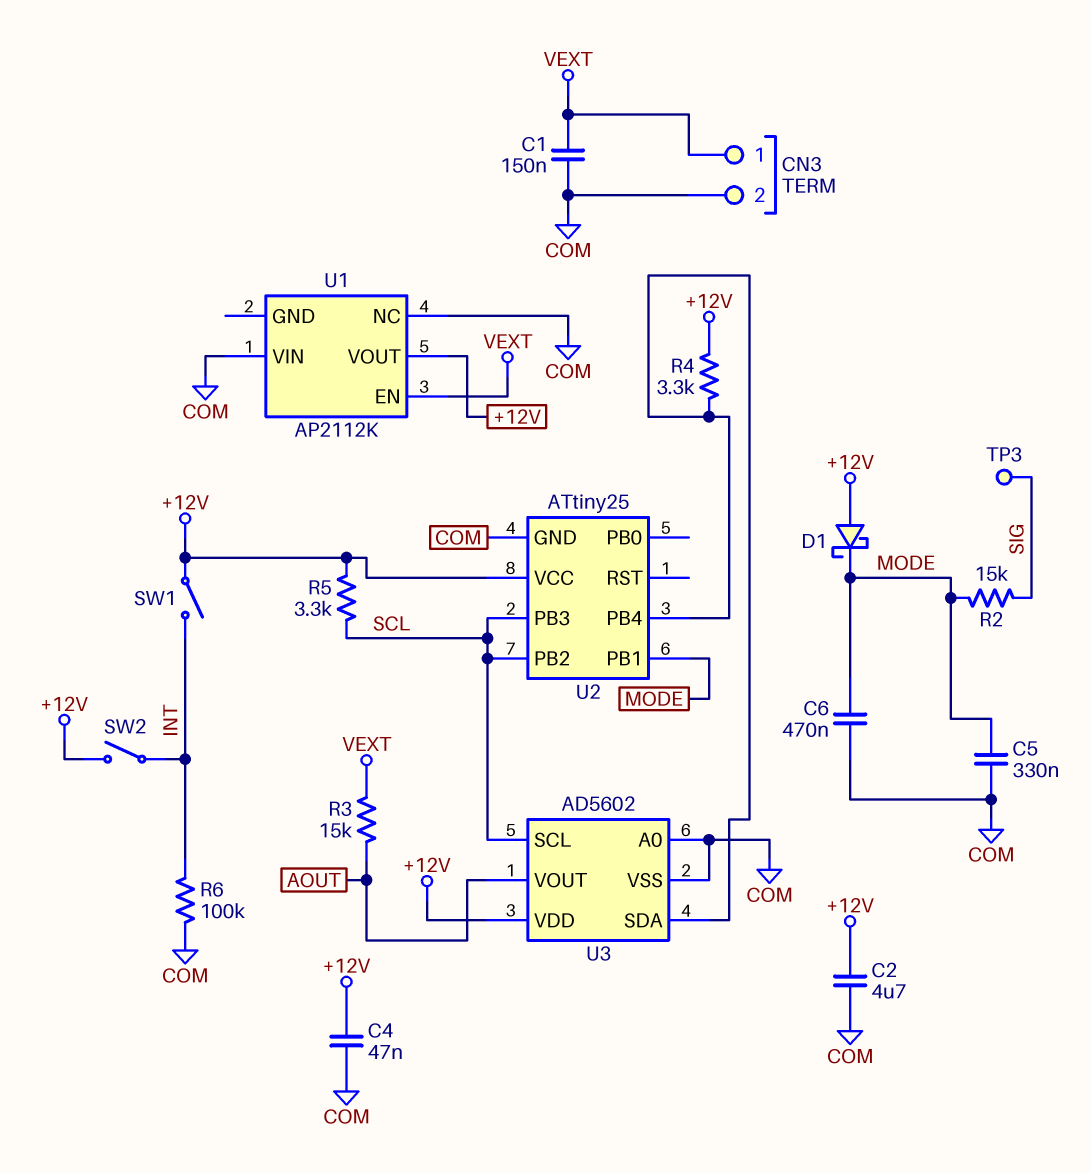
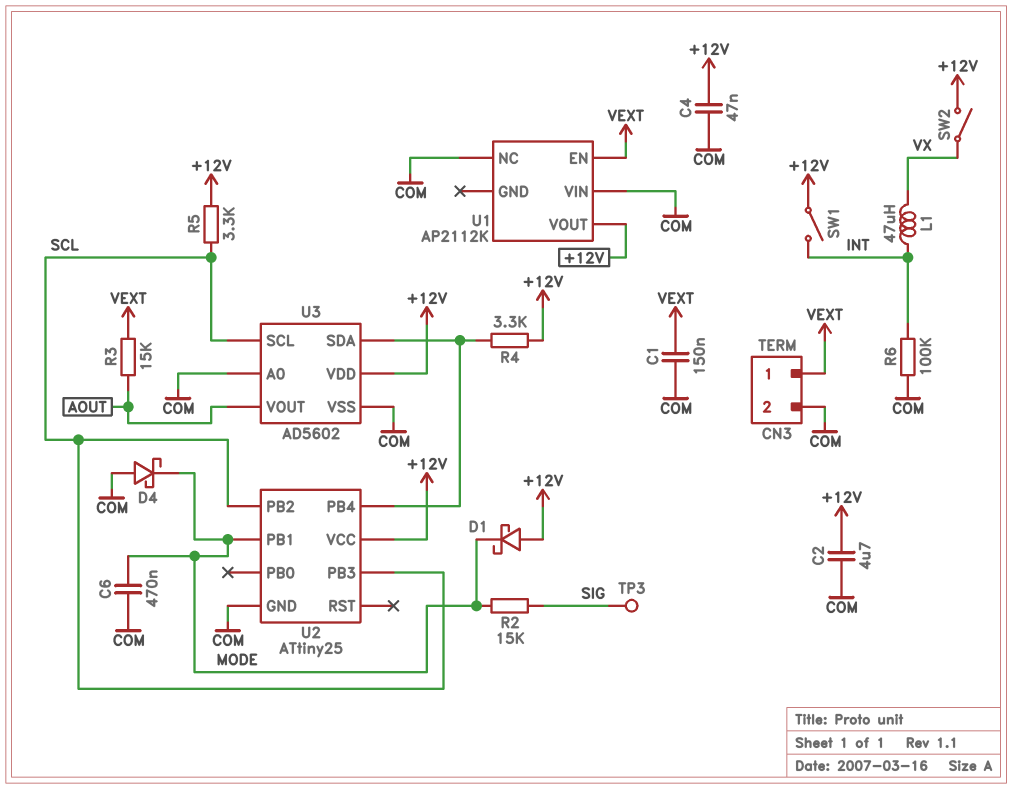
C5: 330nF (COM, MODE) -> none
D4: none -> schottky (A COM, K MODE)
L1: none -> 47uH (INT, VX)
SW2: switch (+12V, INT) -> switch (+12V, VX)

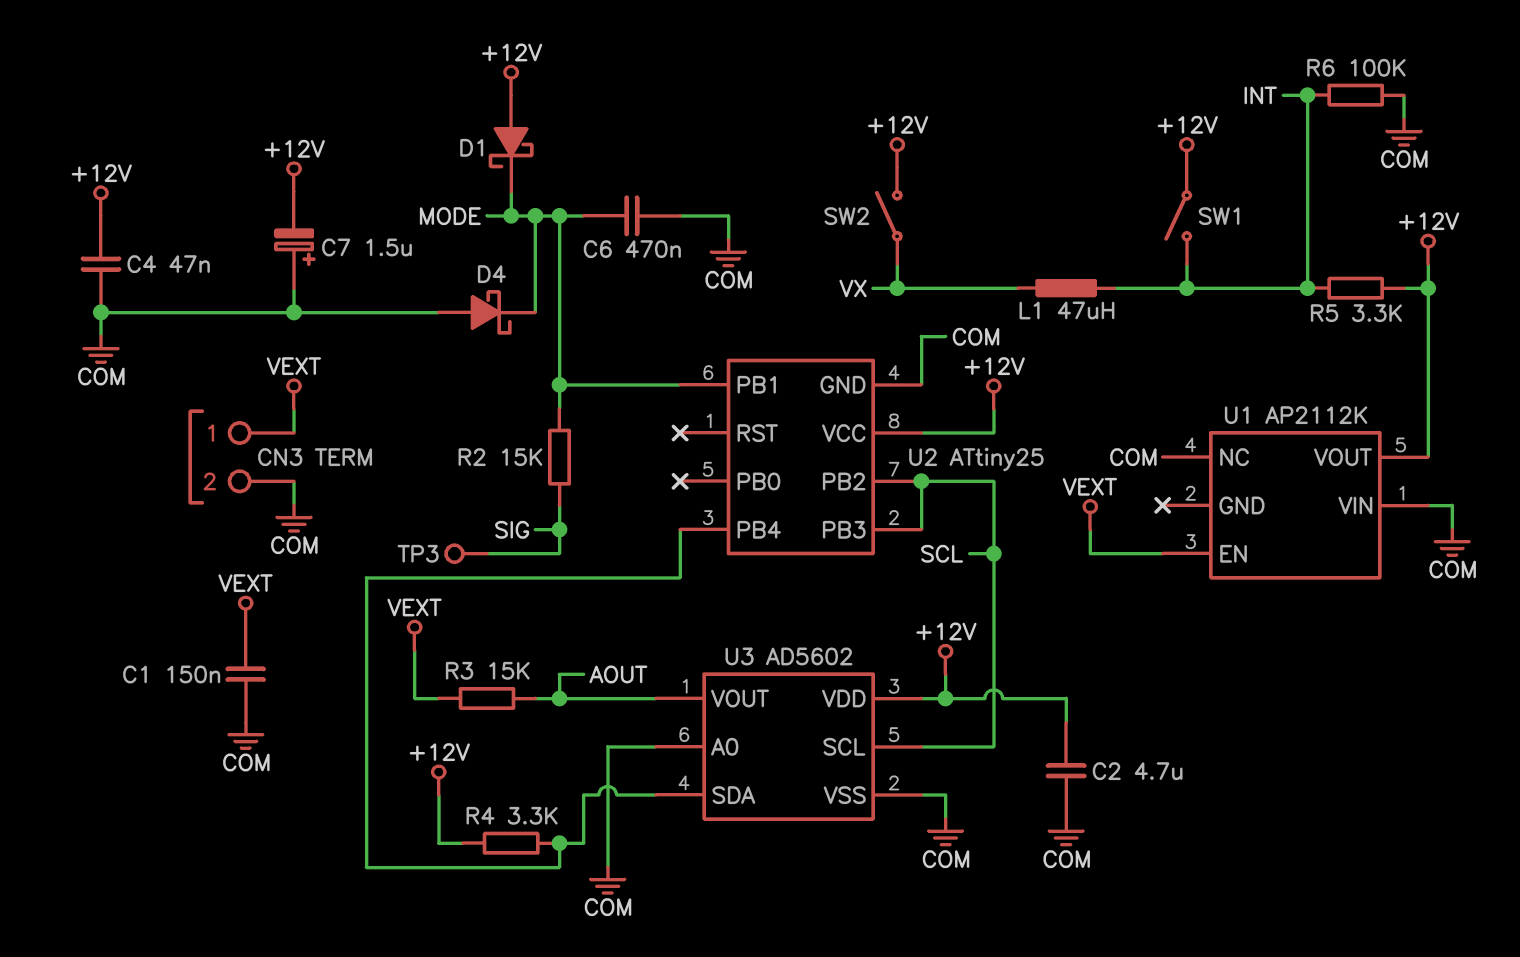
C7: none -> 1.5uF (plus COM, minus +12V)
R5: 3.3k (+12V, SCL) -> 3.3k (+12V, INT)

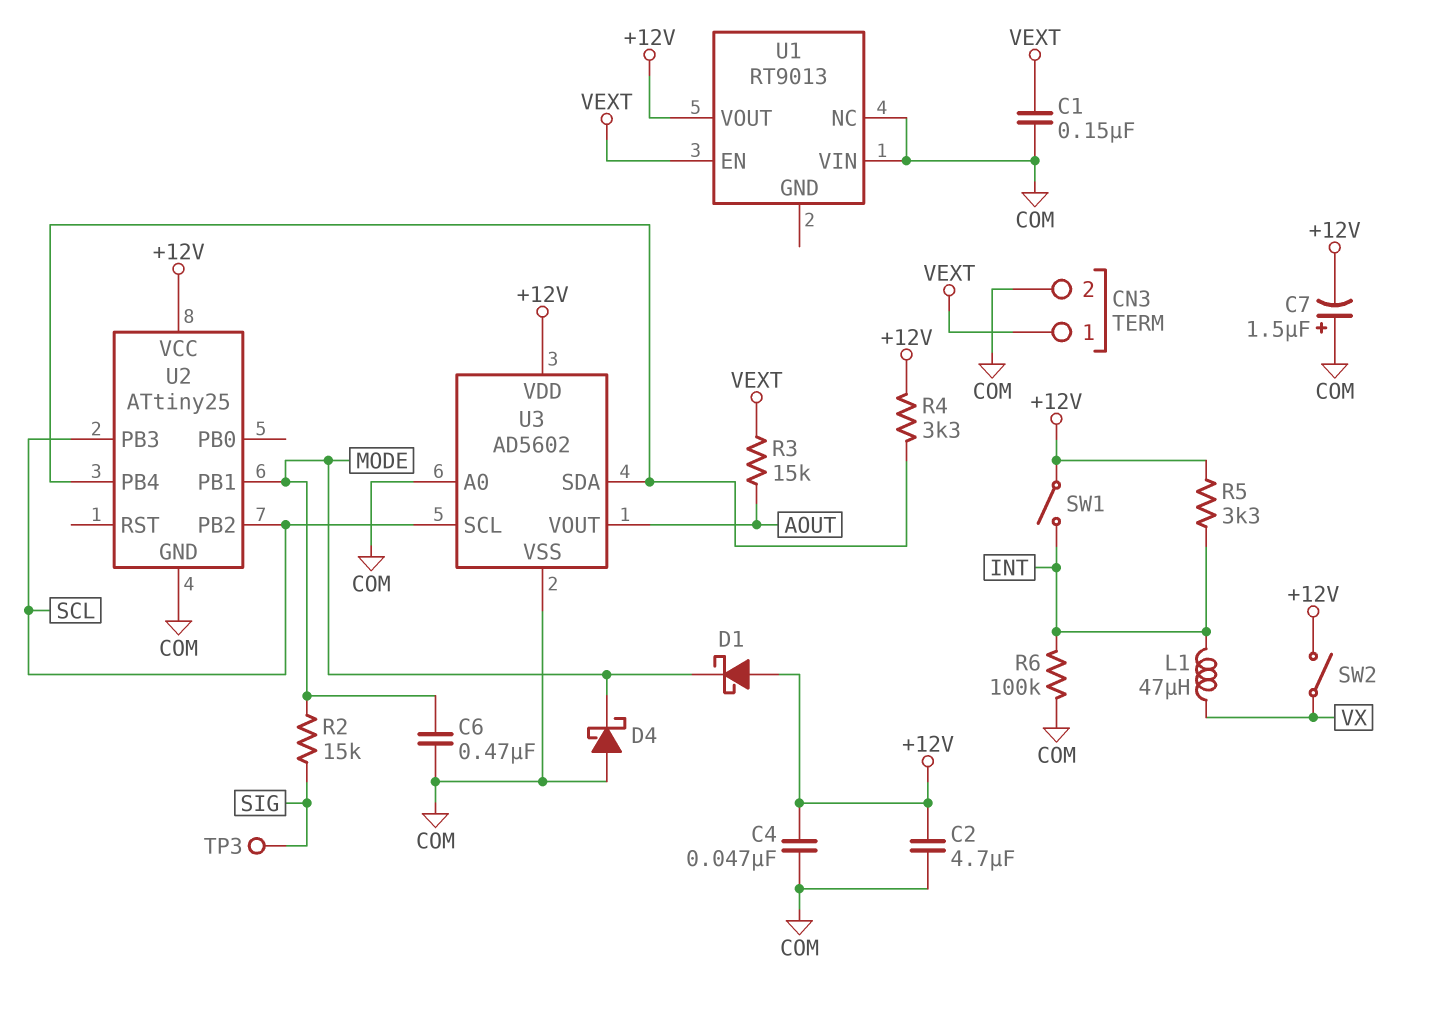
U1: AP2112K -> RT9013

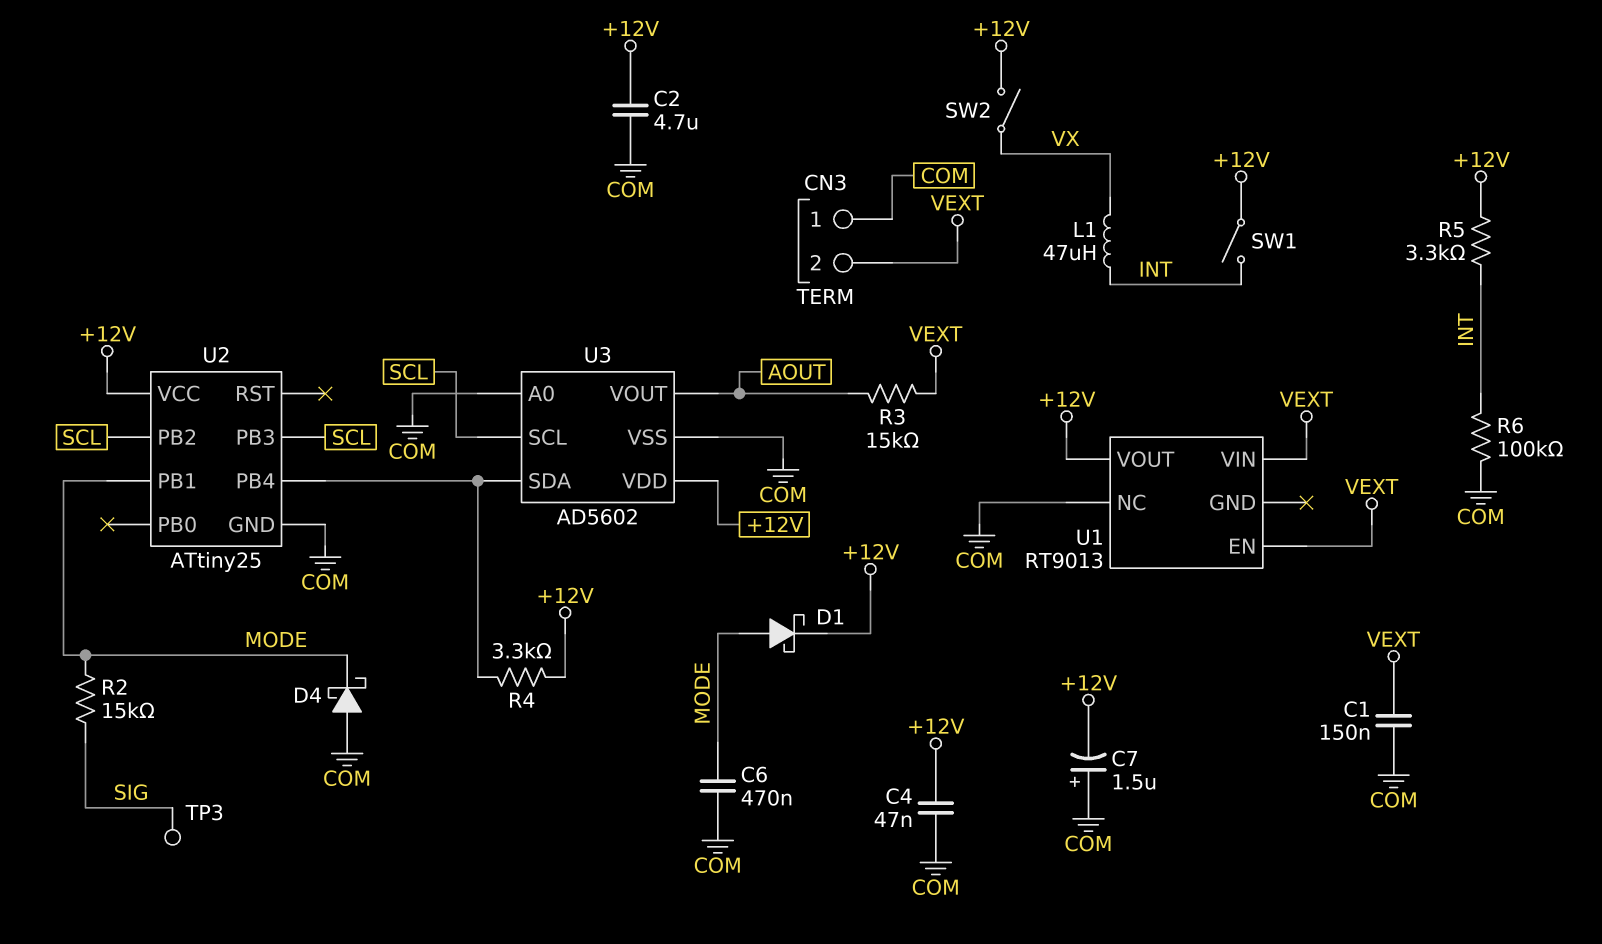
CN3 pin 1: VEXT -> COM
CN3 pin 2: COM -> VEXT
D1: schottky (A +12V, K MODE) -> schottky (A MODE, K +12V)
U1 pin VIN: COM -> VEXT

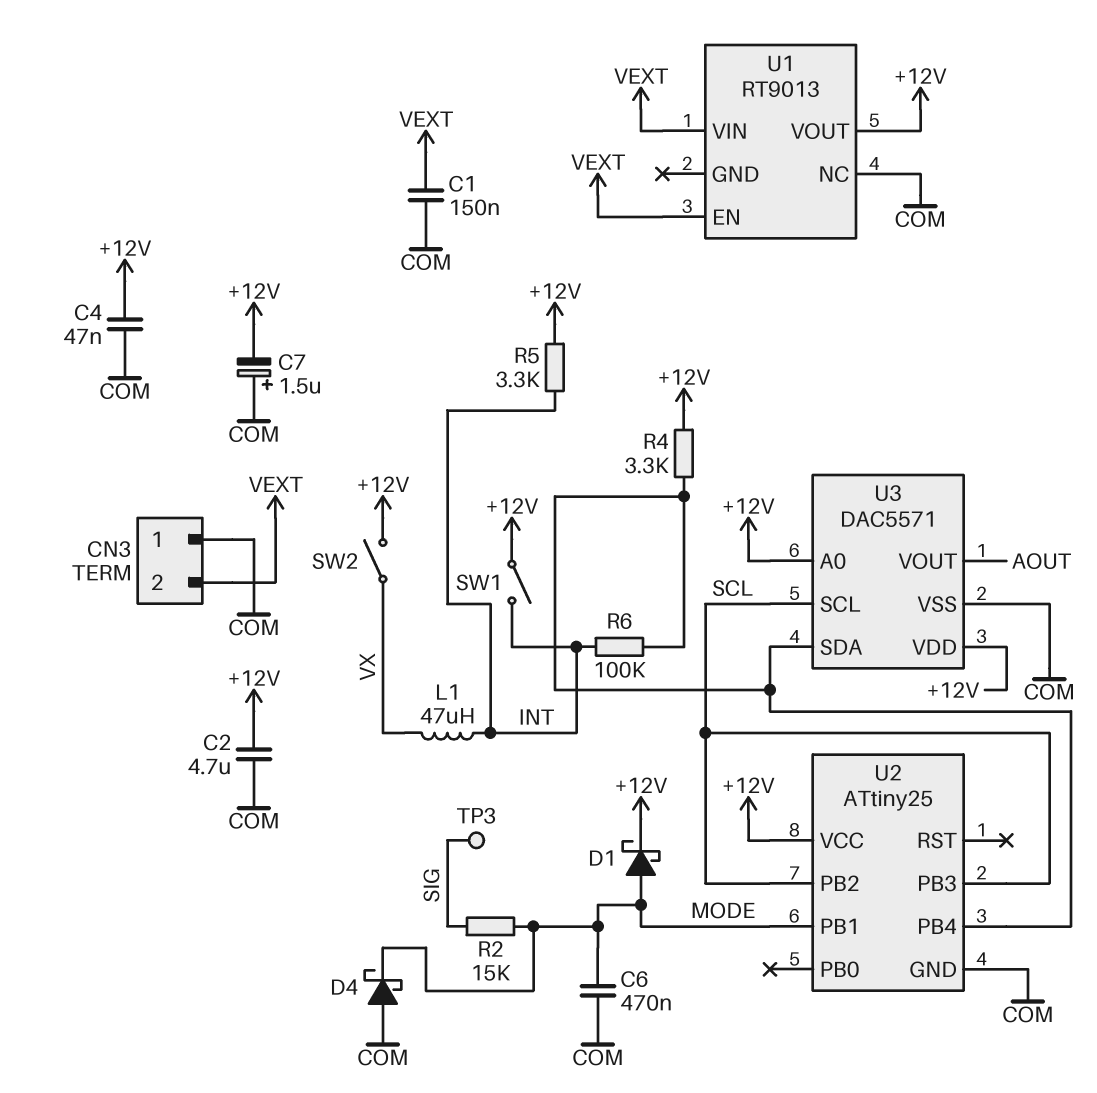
R3: 15k (AOUT, VEXT) -> none
R6: 100k (COM, INT) -> 100k (INT, U2/PB4)
U3: AD5602 -> DAC5571
U3 pin A0: COM -> +12V

